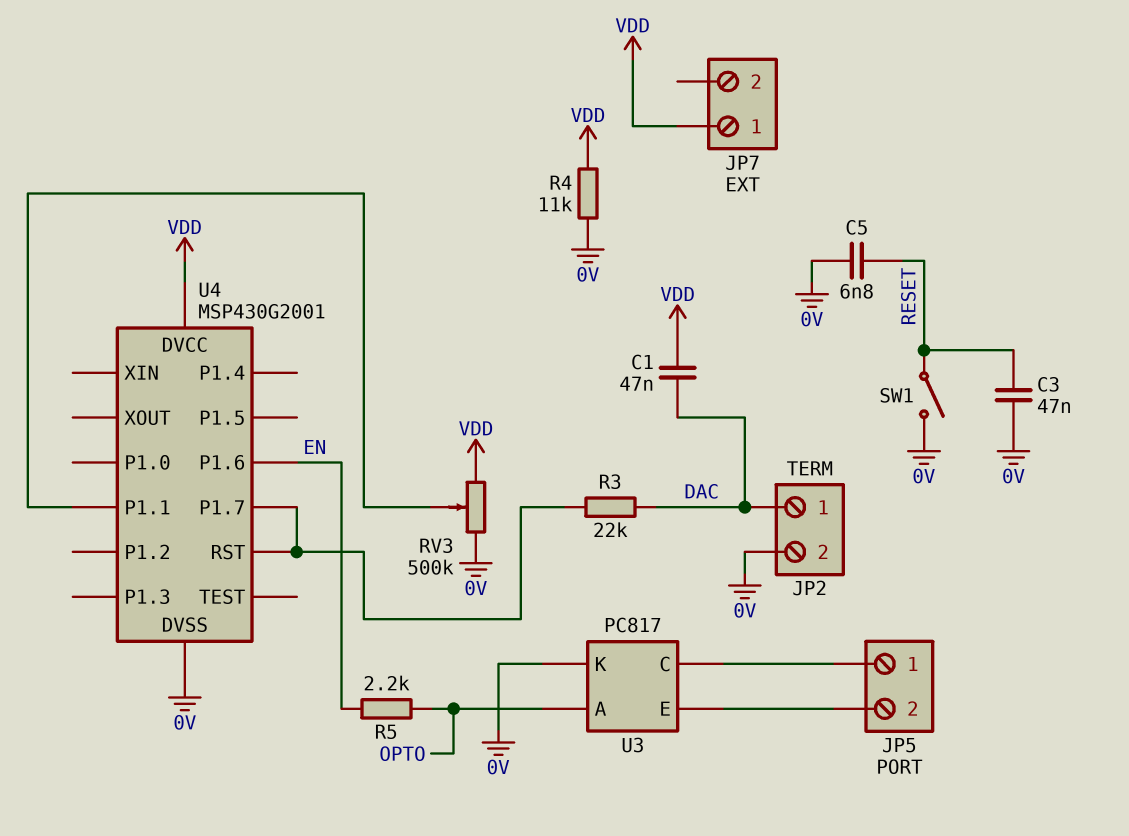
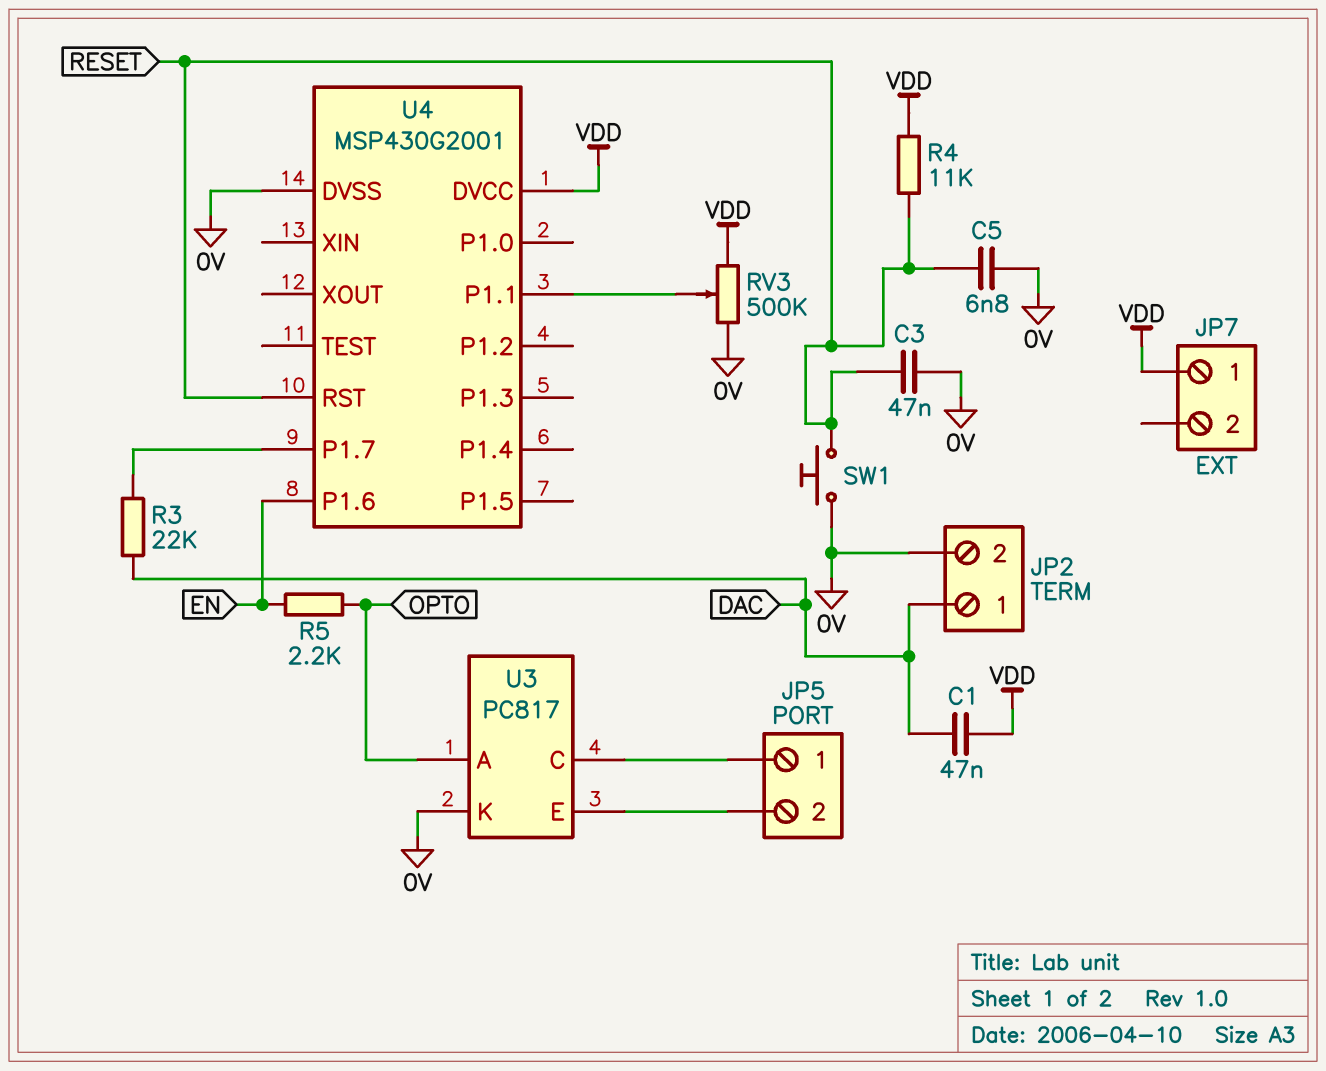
R4: 11k (0V, VDD) -> 11k (RESET, VDD)
SW1: switch (0V, RESET) -> button (0V, RESET)
U4 pin RST: U4/P1.7 -> RESET

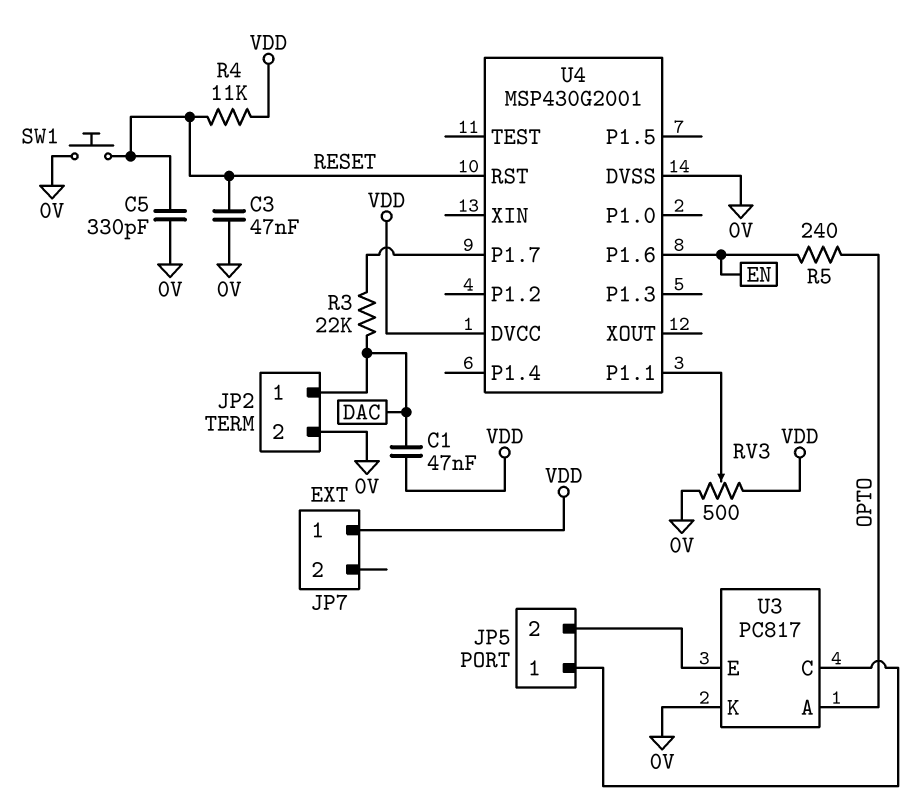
C5: 6.8nF (0V, RESET) -> 330pF (0V, RESET)
R5: 2.2k (EN, OPTO) -> 240 (EN, OPTO)
RV3: 500k (0V, VDD, wiper U4/P1.1) -> 500 (0V, VDD, wiper U4/P1.1)

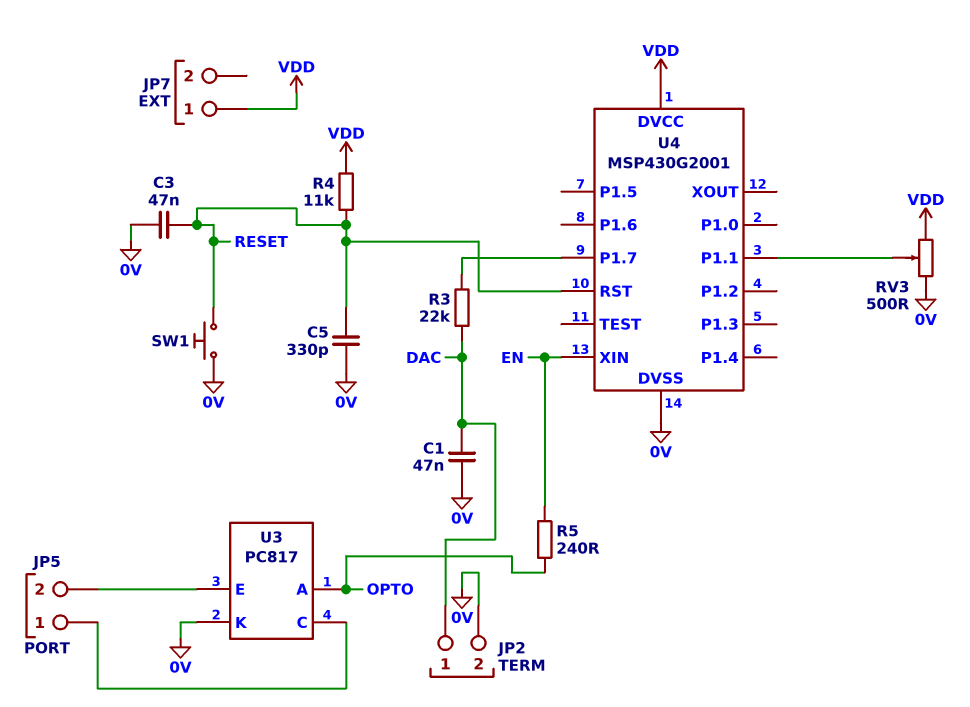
C1: 47nF (DAC, VDD) -> 47nF (0V, DAC)
U4 pin P1.6: EN -> none
U4 pin XIN: none -> EN

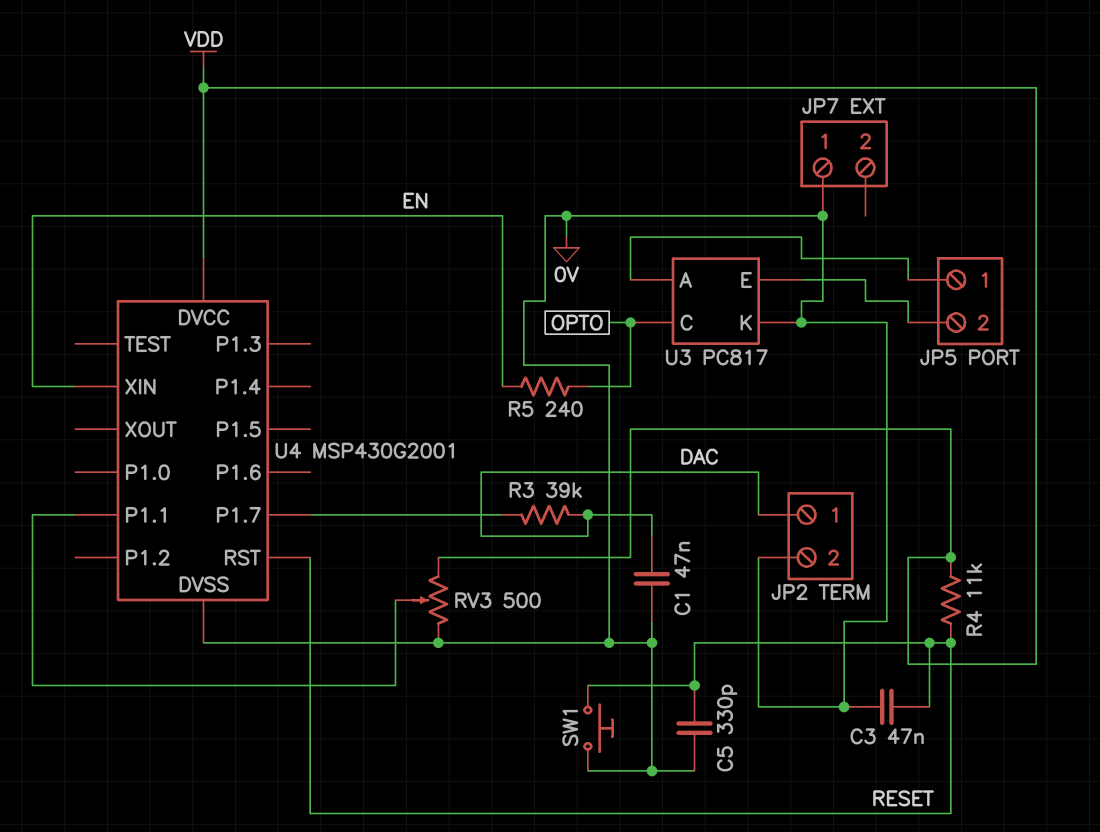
JP7 pin 1: VDD -> 0V
R3: 22k (DAC, U4/P1.7) -> 39k (DAC, U4/P1.7)
U3 pin A: OPTO -> JP5/1
U3 pin C: JP5/1 -> OPTO

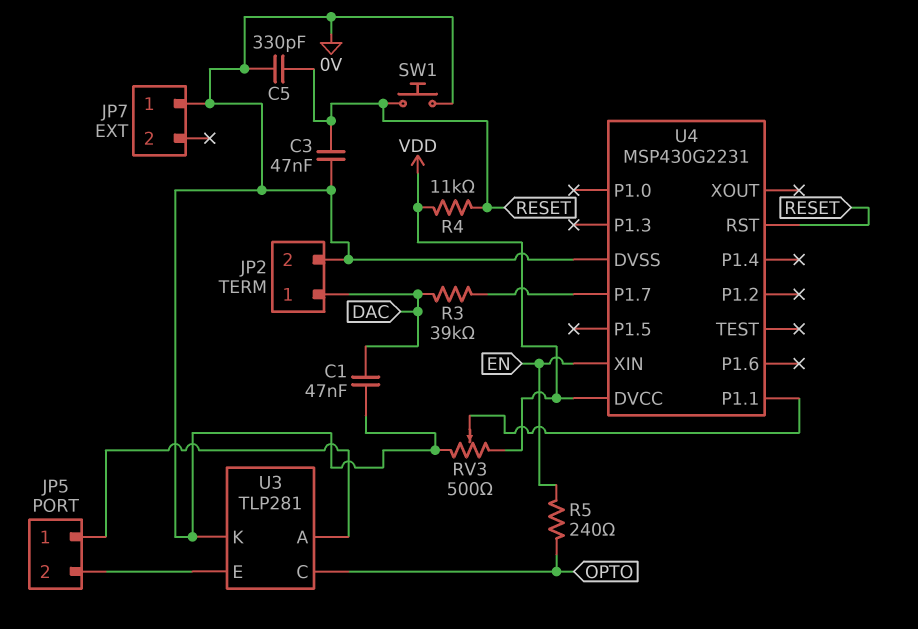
U3: PC817 -> TLP281
U4: MSP430G2001 -> MSP430G2231

